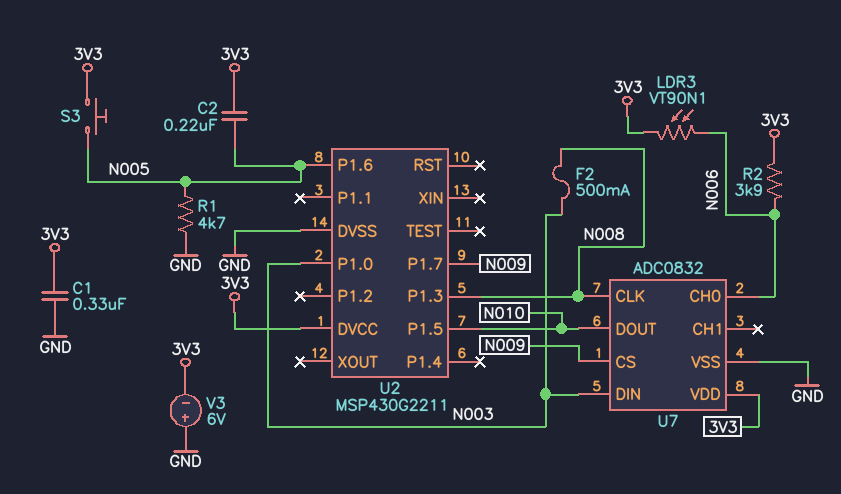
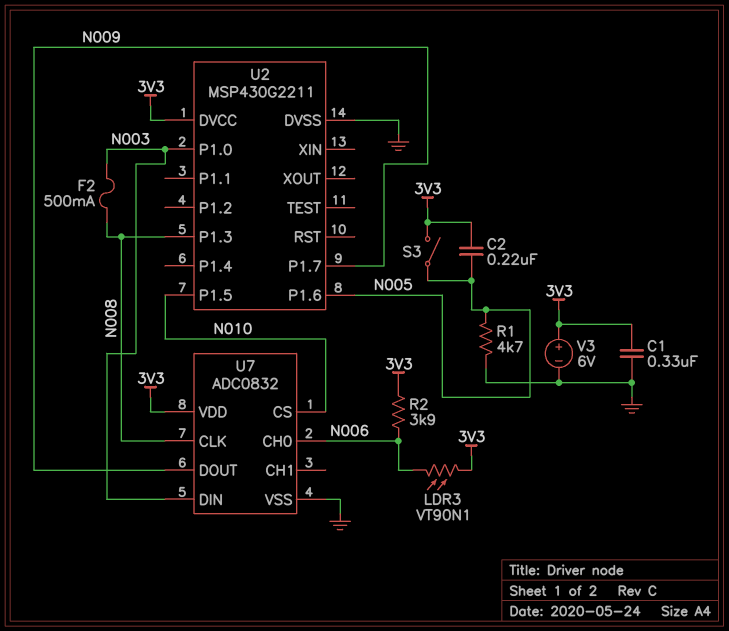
S3: button (3V3, N005) -> switch (3V3, N005)
U7 pin CS: N009 -> N010
U7 pin DOUT: N010 -> N009
V3: 6V (plus GND, minus 3V3) -> 6V (plus 3V3, minus GND)

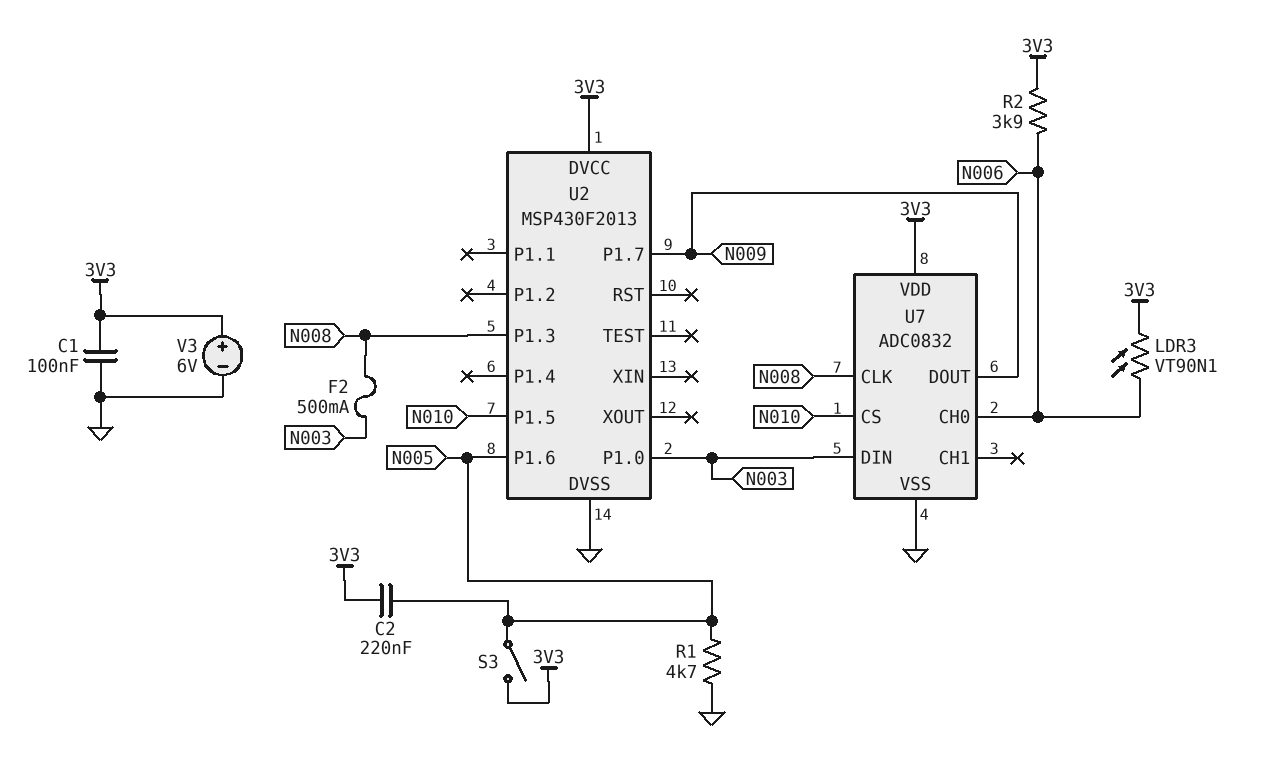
C1: 330nF (3V3, GND) -> 100nF (3V3, GND)
U2: MSP430G2211 -> MSP430F2013

